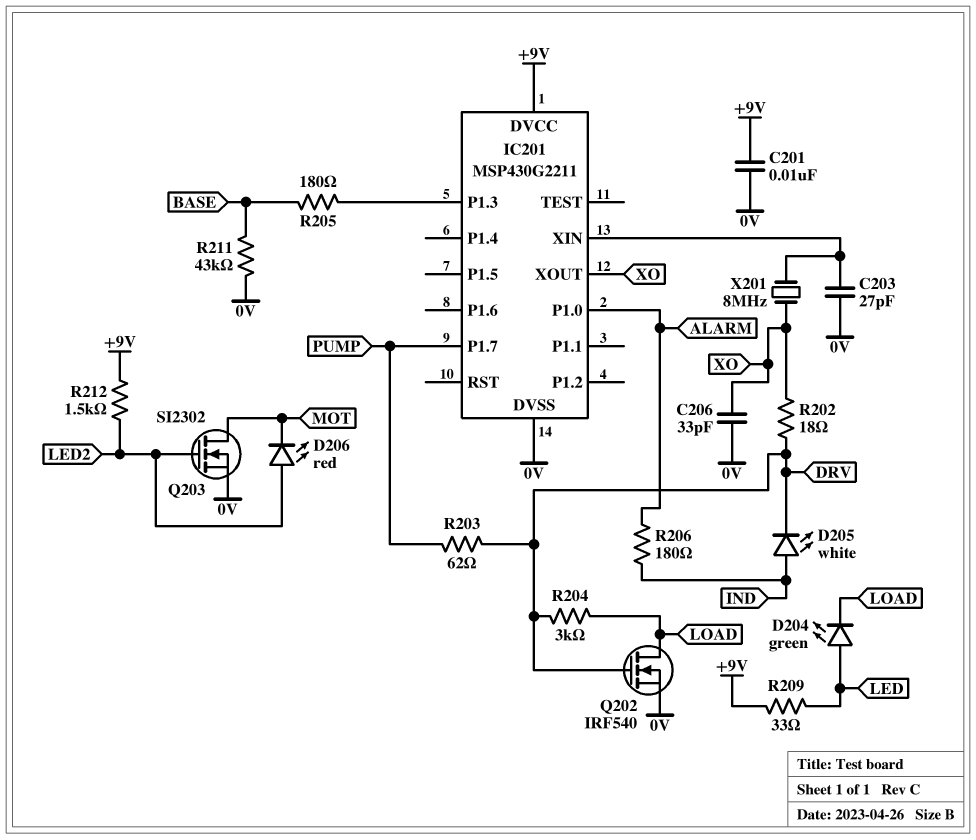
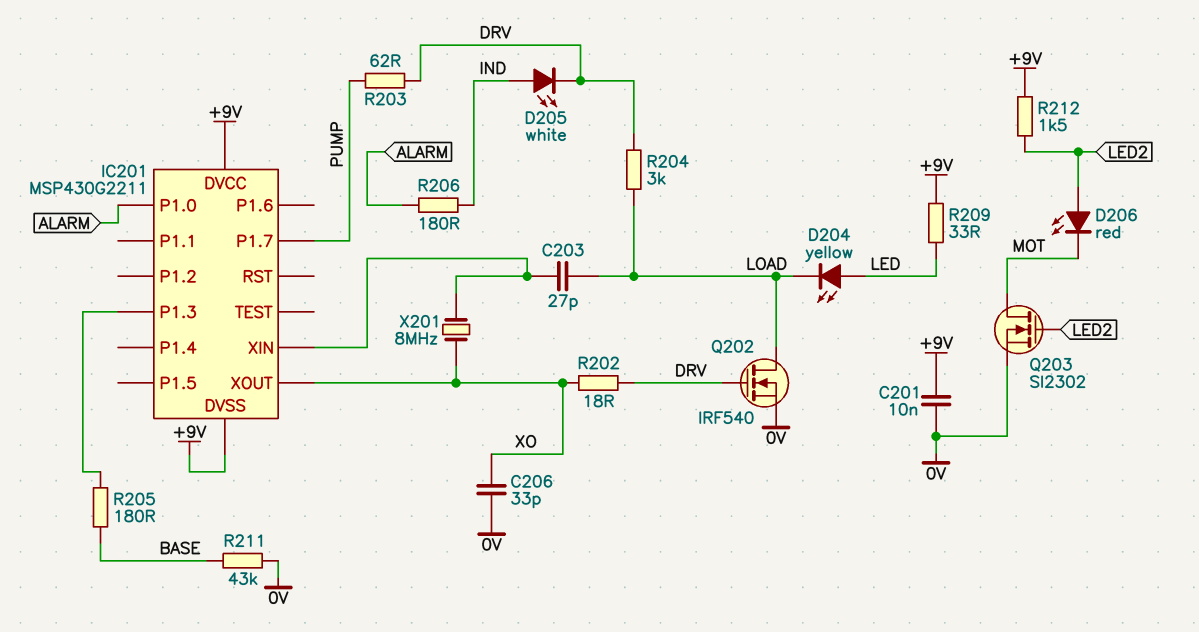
C203: 27pF (0V, IC201/XIN) -> 27pF (IC201/XIN, LOAD)
D204: LED green (A LED, K LOAD) -> LED yellow (A LED, K LOAD)
IC201 pin DVSS: 0V -> +9V

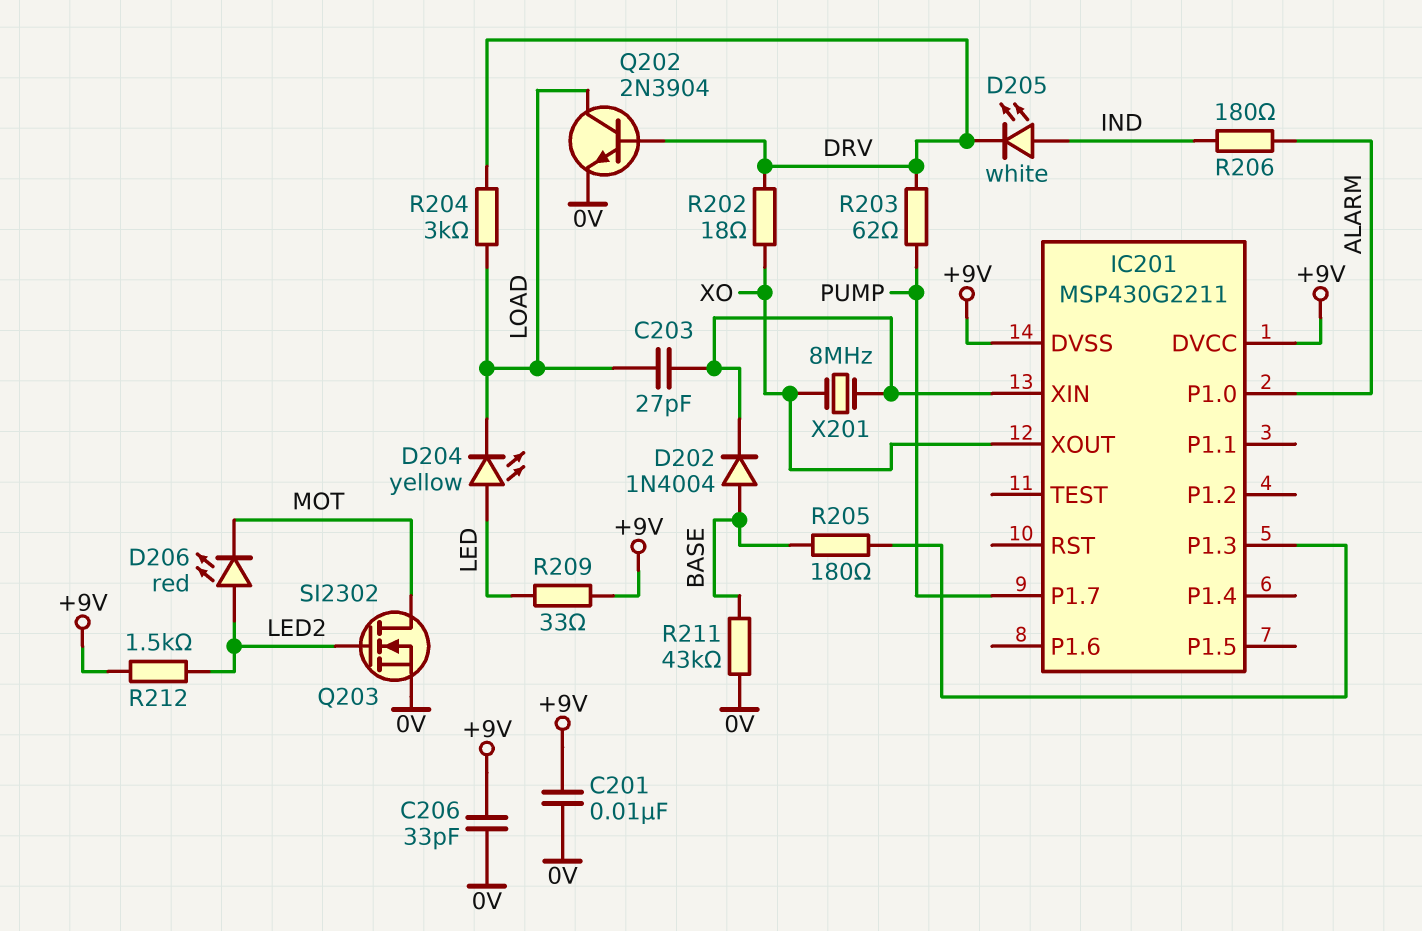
C206: 33pF (0V, XO) -> 33pF (+9V, 0V)
D202: none -> diode 1N4004 (A BASE, K IC201/XIN)
Q202: NMOS IRF540 (G DRV, D LOAD, S 0V) -> NPN 2N3904 (B DRV, C LOAD, E 0V)

